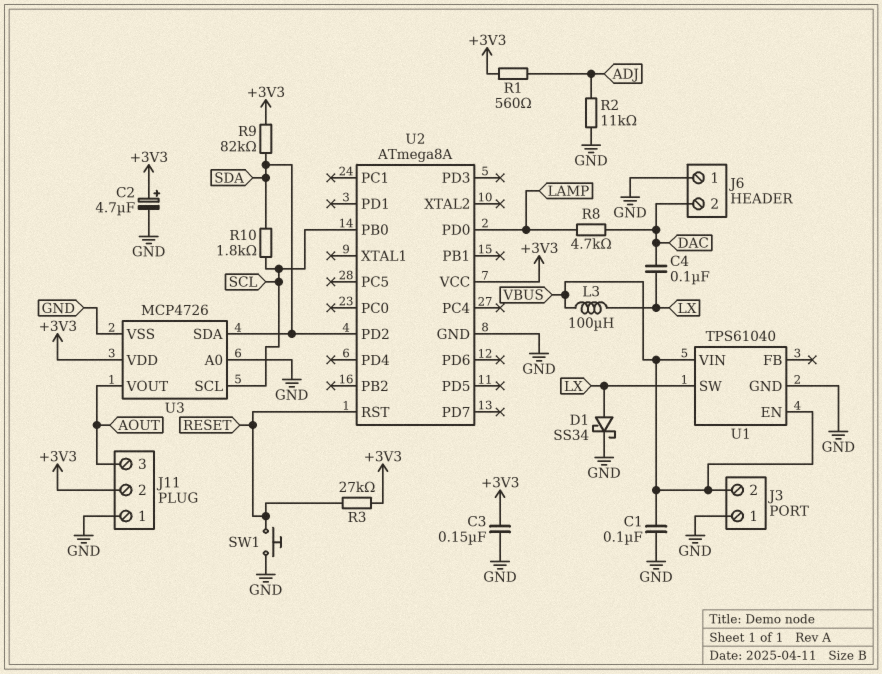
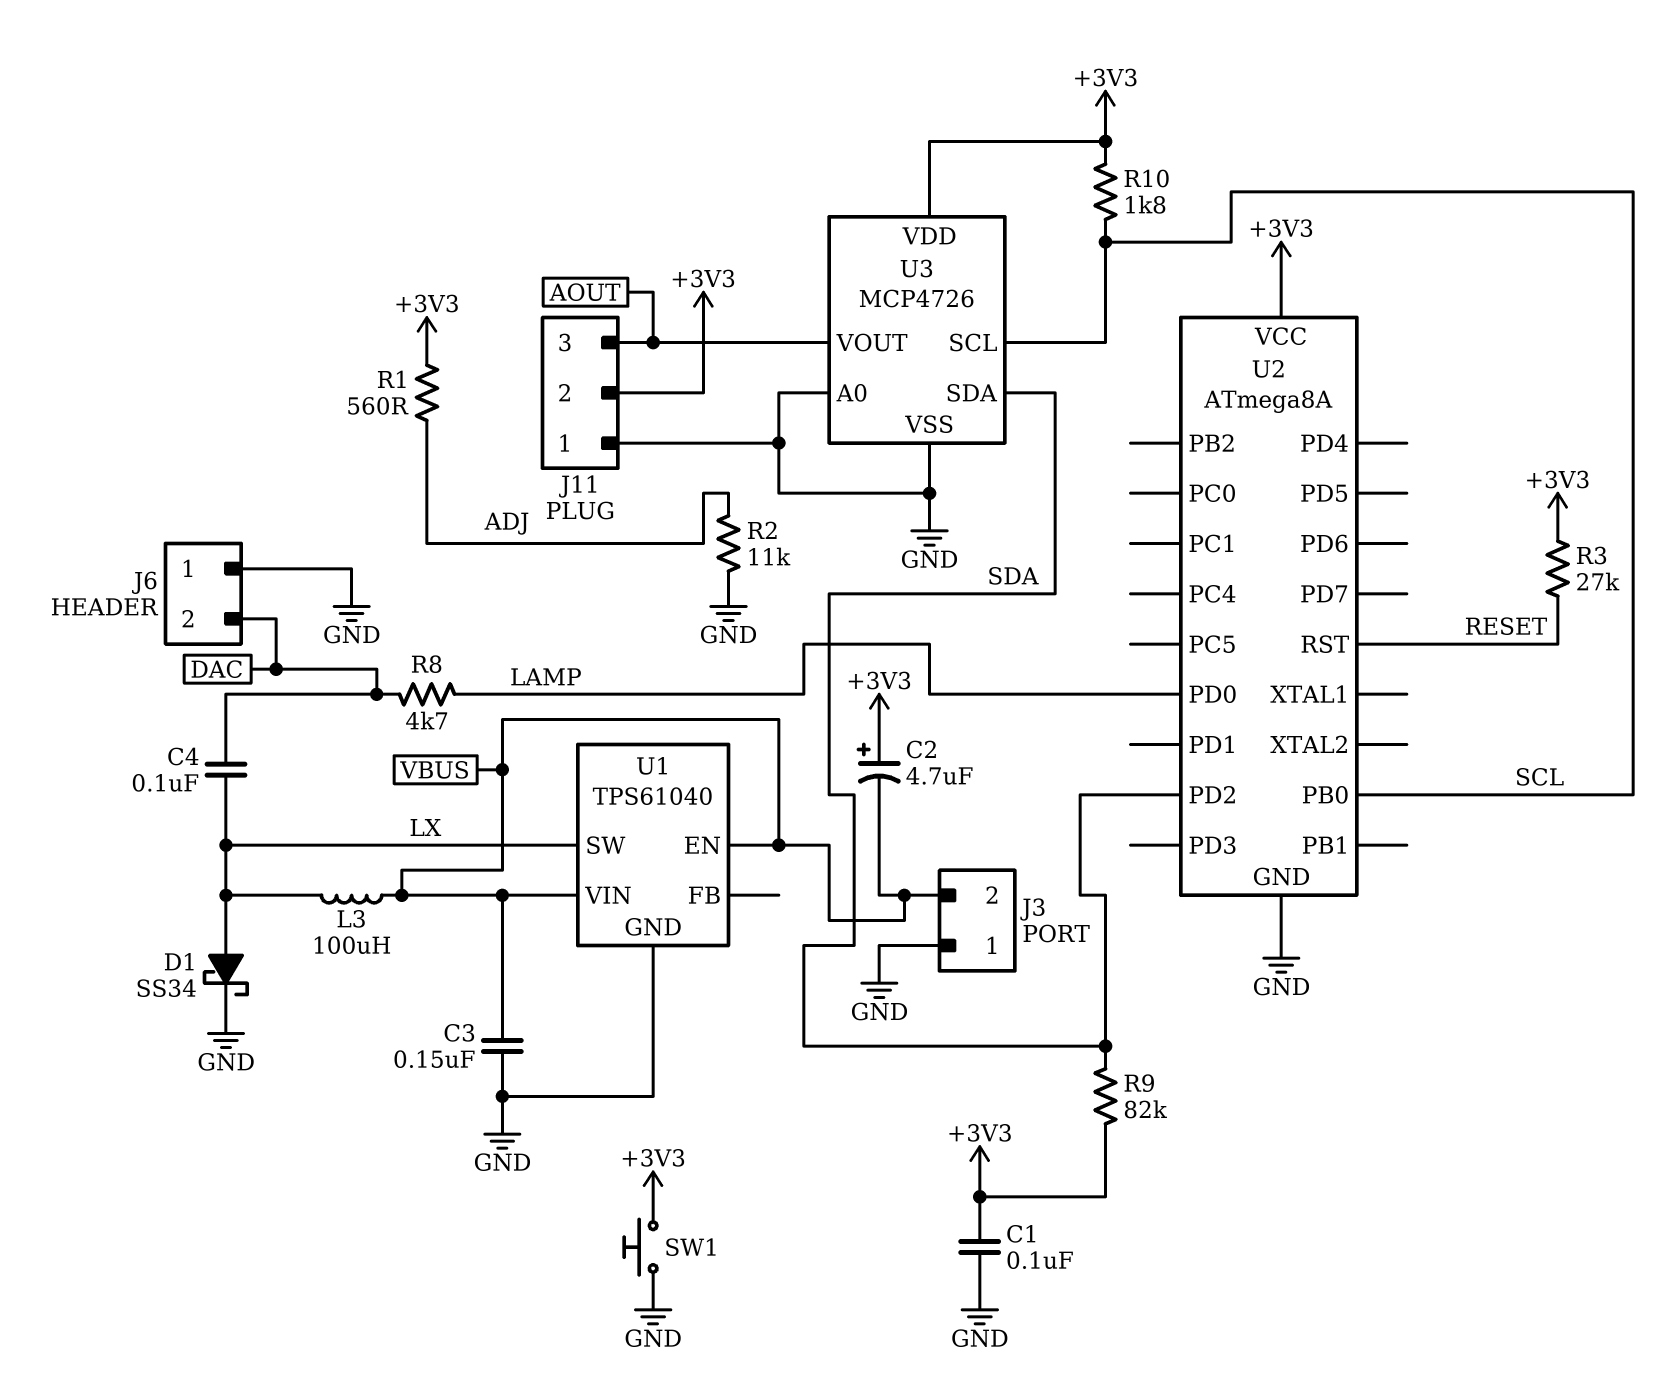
C1: 100nF (GND, VBUS) -> 100nF (+3V3, GND)
C2: 4.7uF (plus +3V3, minus GND) -> 4.7uF (plus +3V3, minus VBUS)
C3: 150nF (+3V3, GND) -> 150nF (GND, VBUS)
R10: 1.8k (SCL, SDA) -> 1.8k (+3V3, SCL)
SW1: button (GND, RESET) -> button (+3V3, GND)

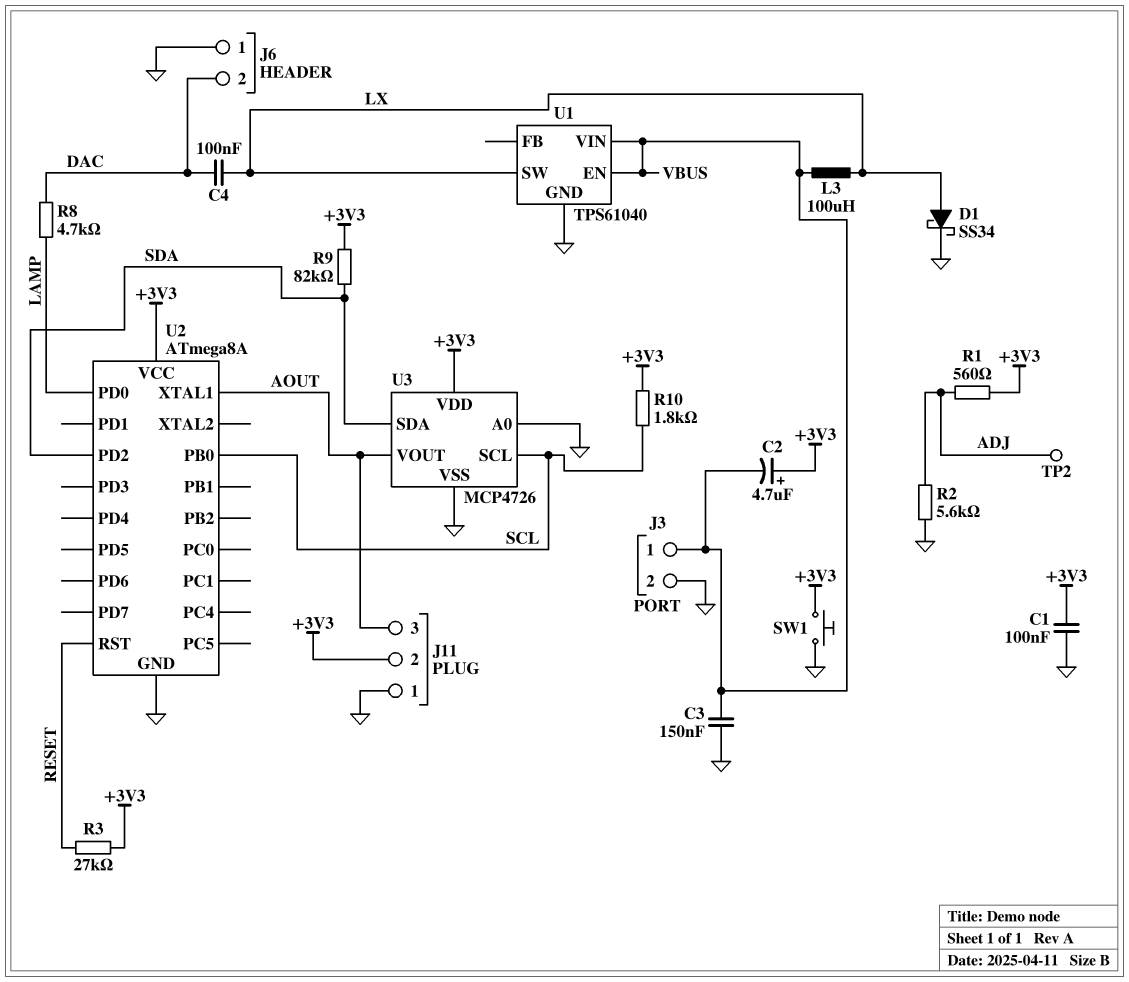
J3 pin 1: GND -> VBUS
J3 pin 2: VBUS -> GND
R2: 11k (ADJ, GND) -> 5.6k (ADJ, GND)
TP2: none -> test point (ADJ)
U2 pin XTAL1: none -> AOUT

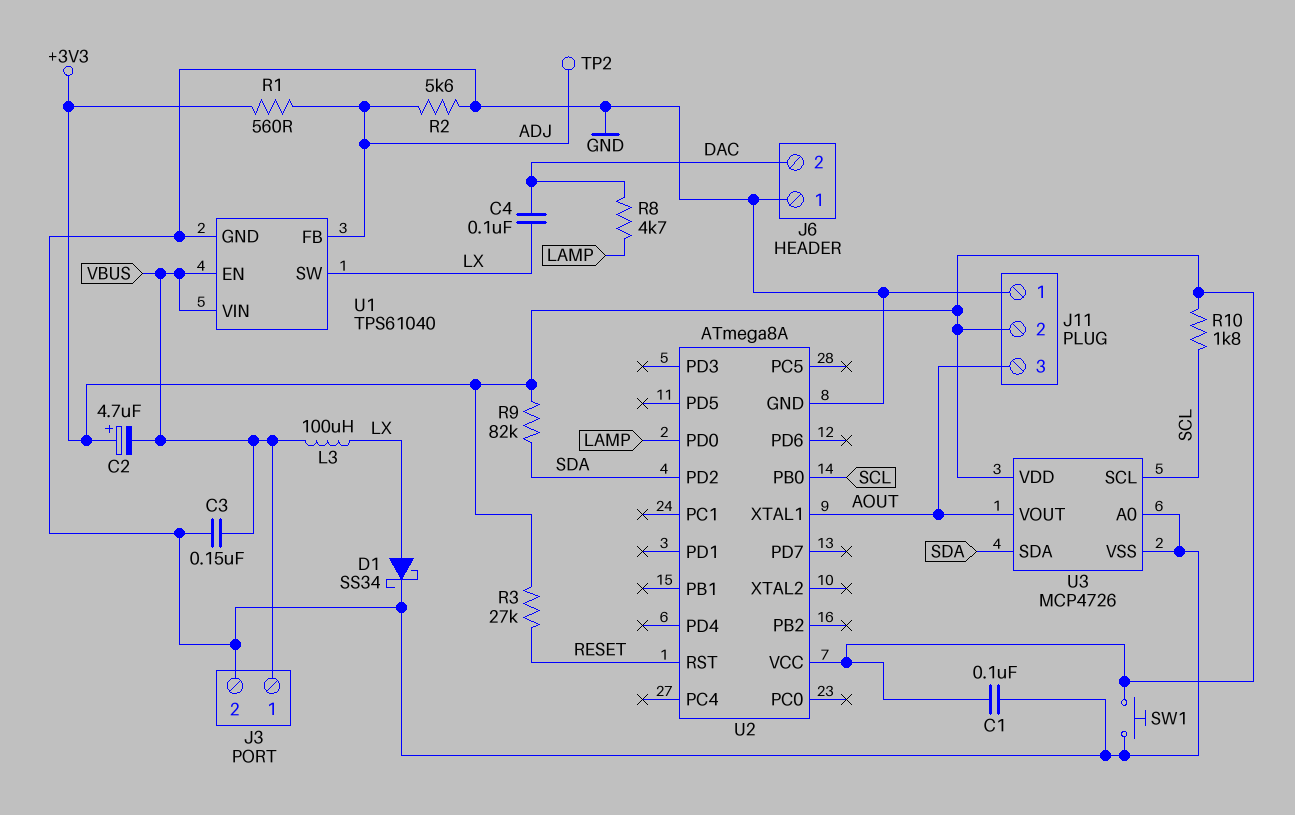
U1 pin FB: none -> ADJ

